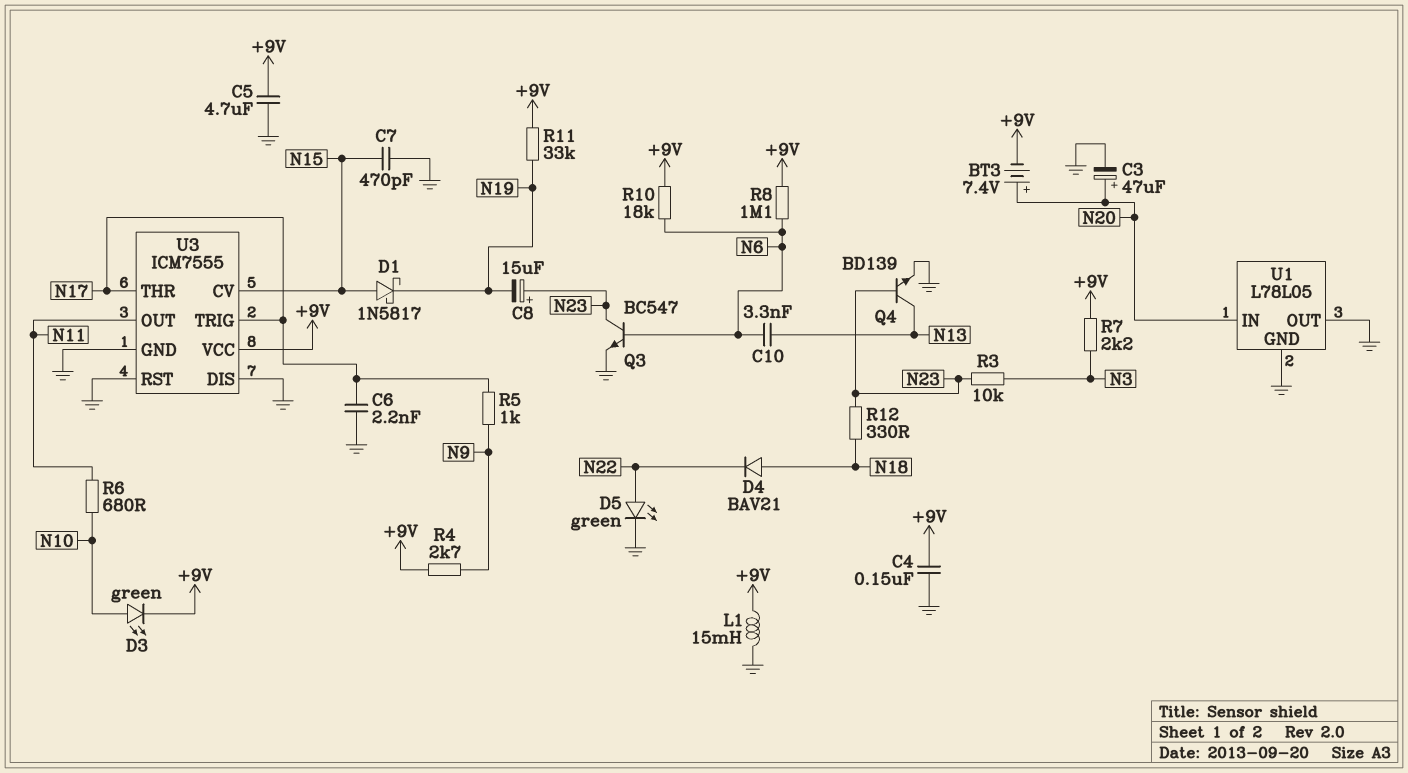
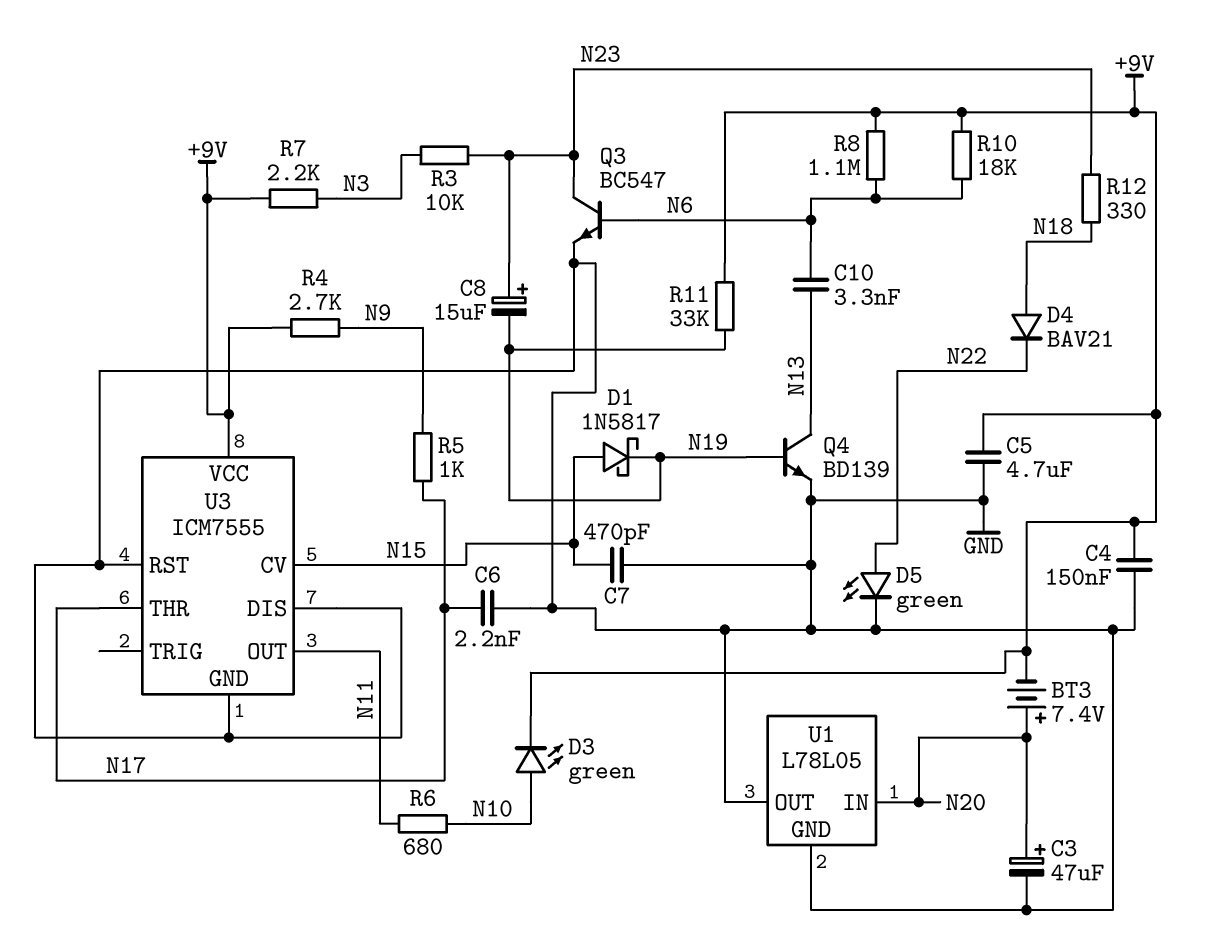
L1: 15mH (+9V, GND) -> none
Q4: NPN BD139 (B N23, C N13, E GND) -> NPN BD139 (B N19, C N13, E GND)
U3 pin TRIG: N17 -> none

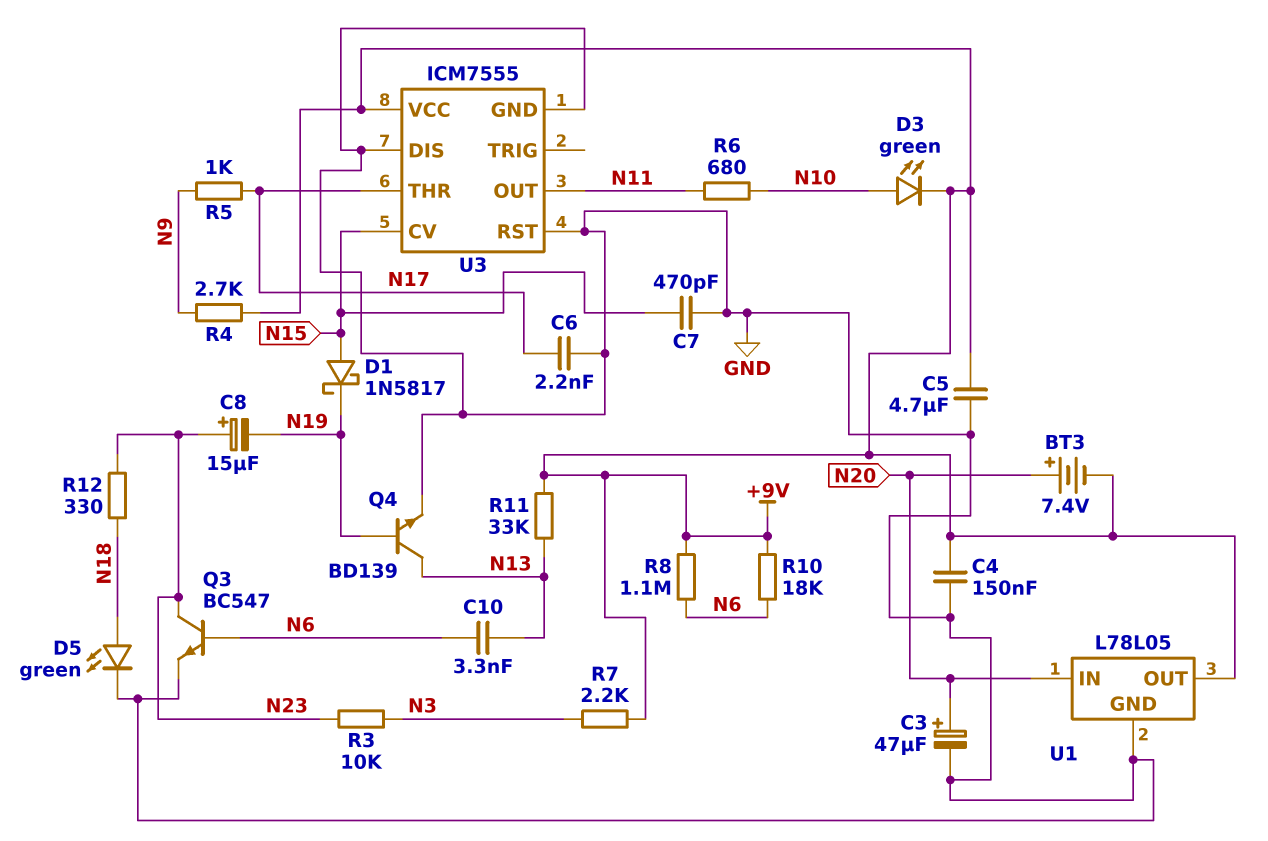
D4: diode BAV21 (A N18, K N22) -> none
D5: LED green (A N22, K GND) -> LED green (A N18, K GND)
R11: 33k (+9V, N19) -> 33k (+9V, N13)
U1 pin OUT: GND -> +9V

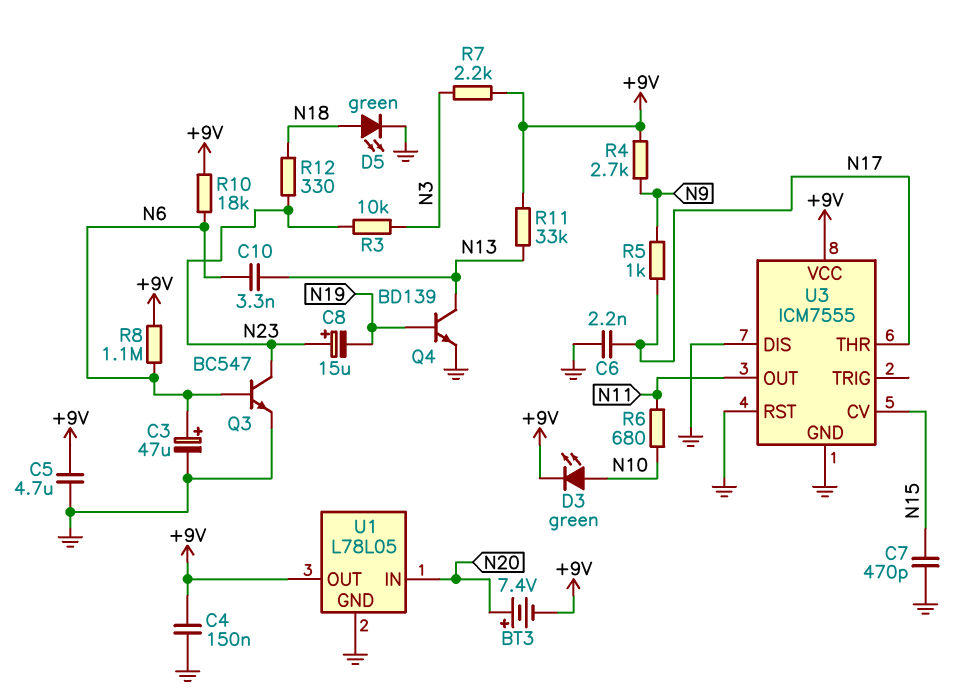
C3: 47uF (plus N20, minus GND) -> 47uF (plus N6, minus GND)
D1: schottky 1N5817 (A N15, K N19) -> none

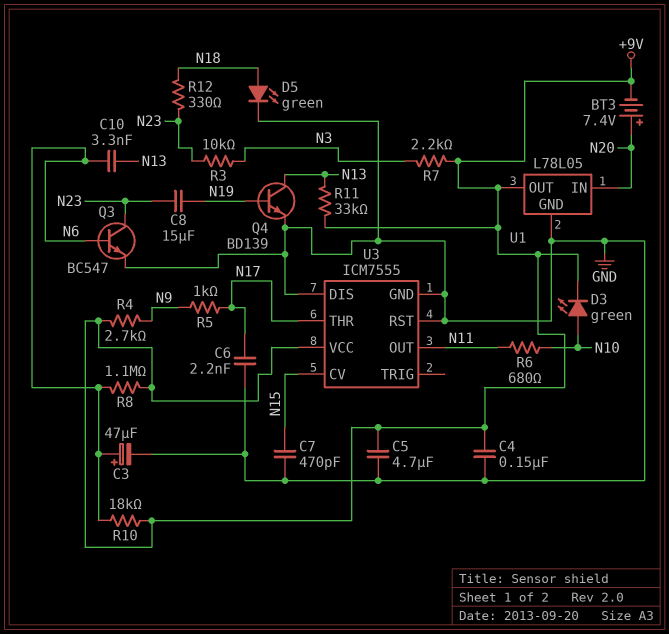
C8: 15uF (plus N23, minus N19) -> 15uF (N19, N23)

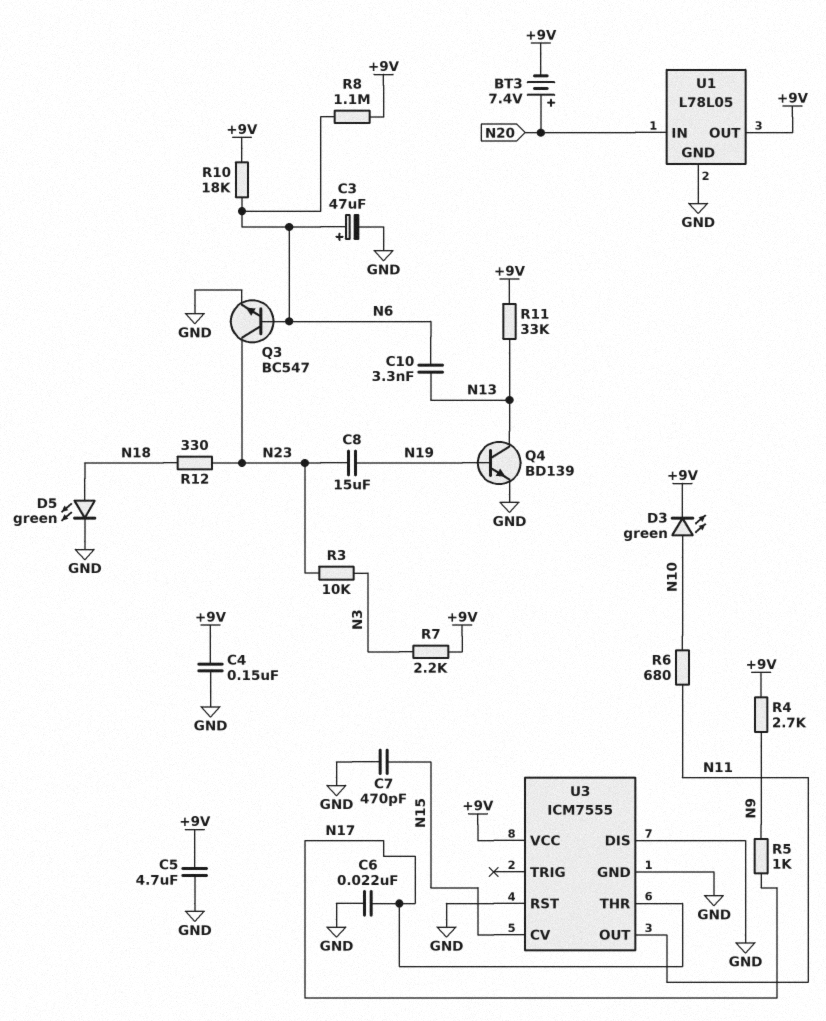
C6: 2.2nF (GND, N17) -> 22nF (GND, N17)

